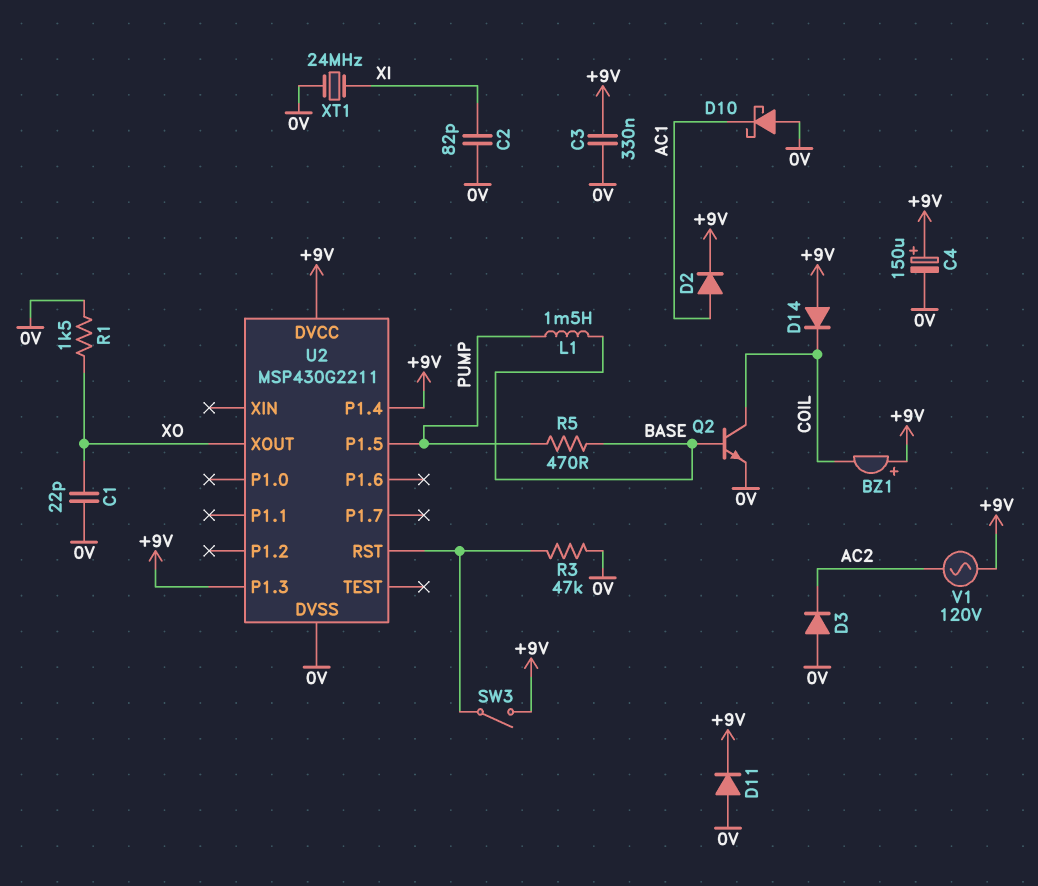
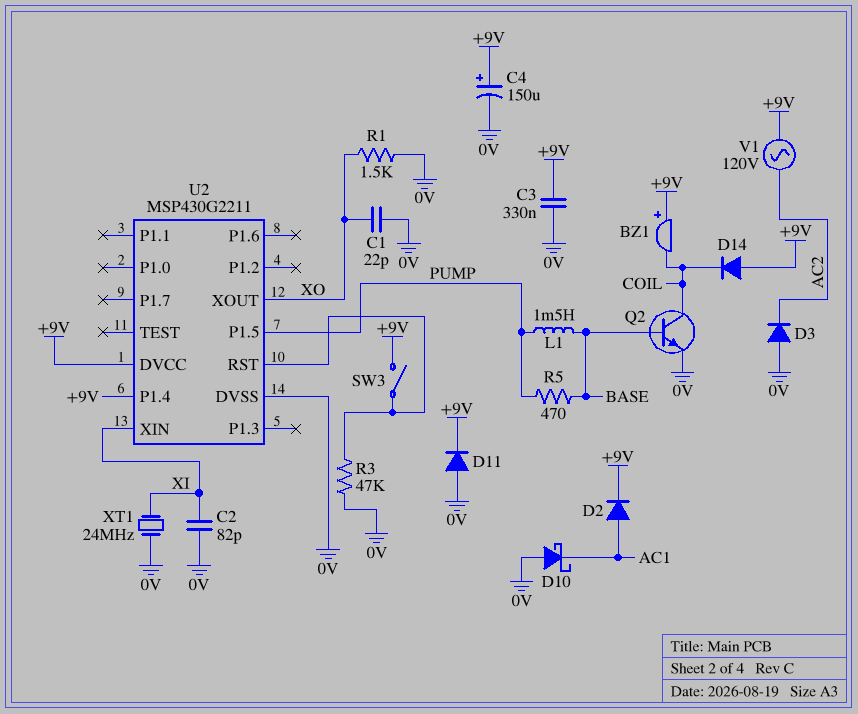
U2 pin P1.3: +9V -> none
U2 pin XIN: none -> XI

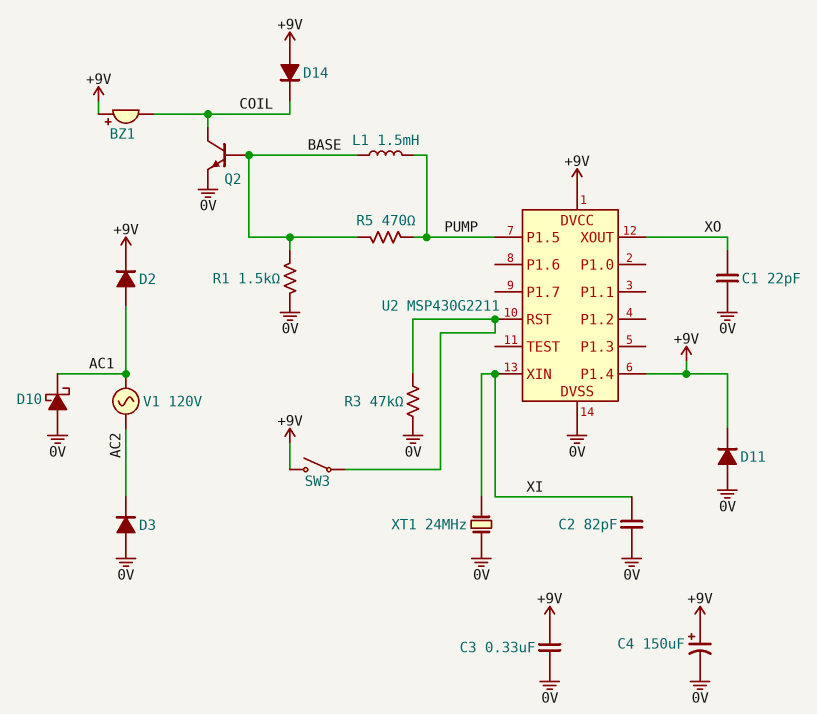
R1: 1.5k (0V, XO) -> 1.5k (0V, BASE)
V1: AC 120V (+9V, AC2) -> AC 120V (AC1, AC2)

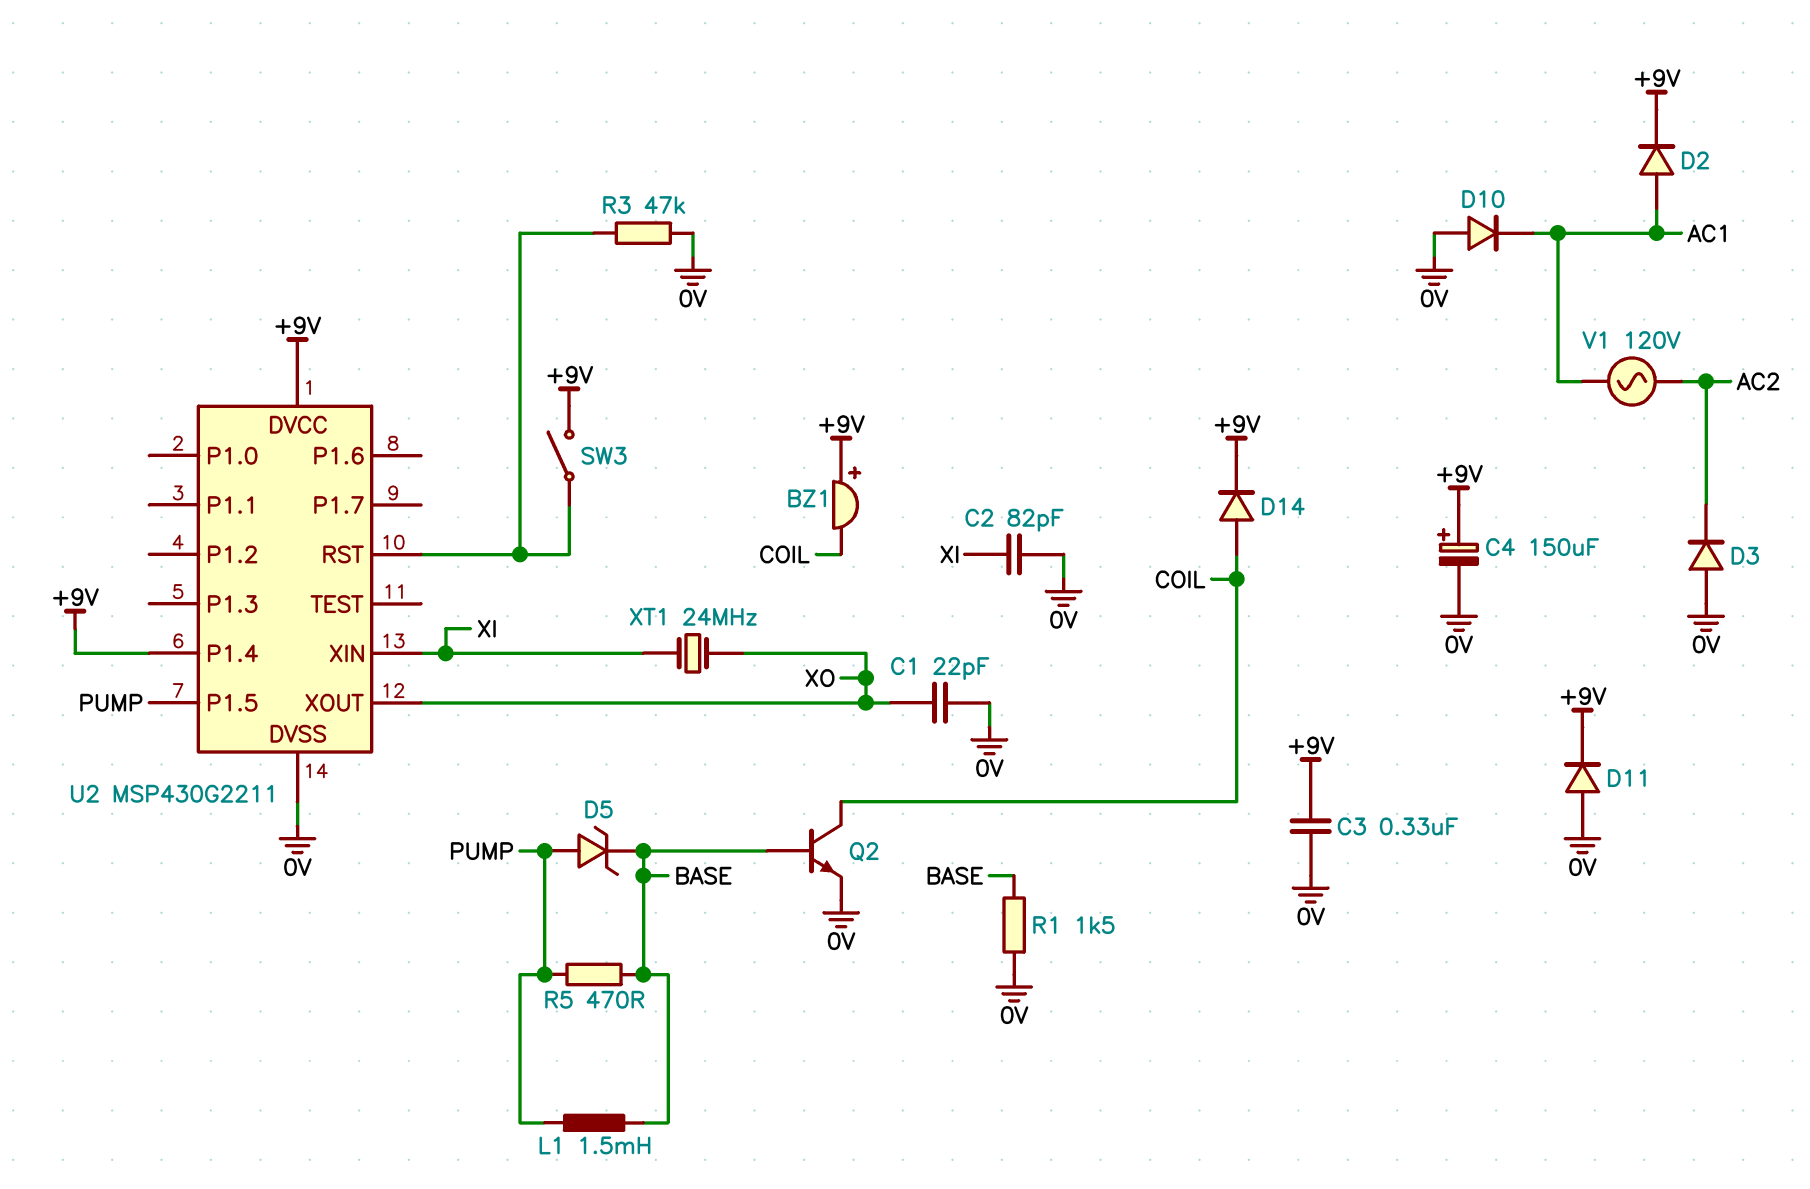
D5: none -> zener (A PUMP, K BASE)
D10: schottky (A 0V, K AC1) -> diode (A 0V, K AC1)
D14: diode (A +9V, K COIL) -> diode (A COIL, K +9V)
XT1: 24MHz (0V, XI) -> 24MHz (XI, XO)

